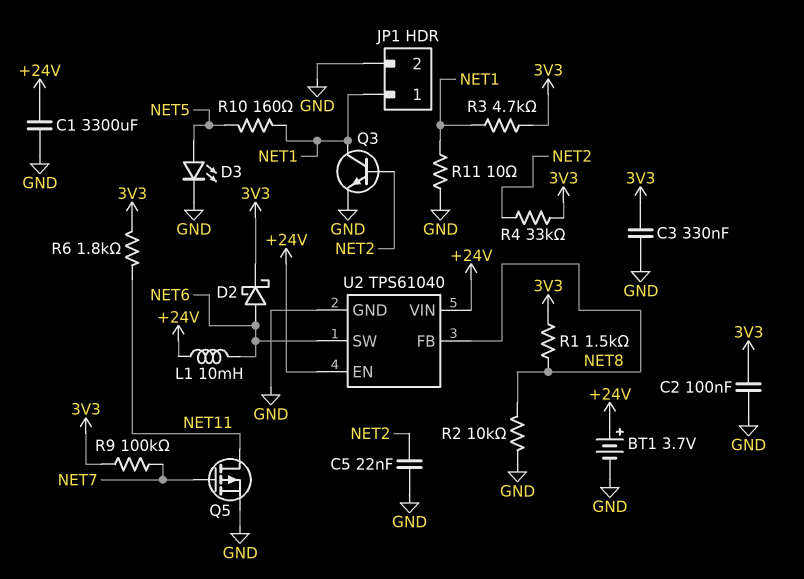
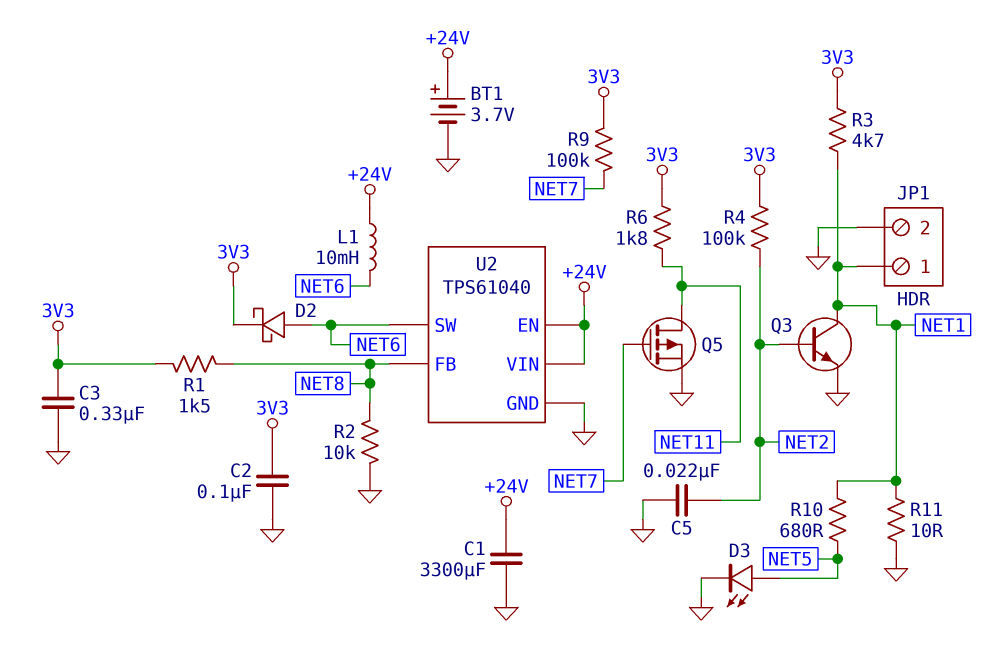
R4: 33k (3V3, NET2) -> 100k (3V3, NET2)
R10: 160 (NET1, NET5) -> 680 (NET1, NET5)

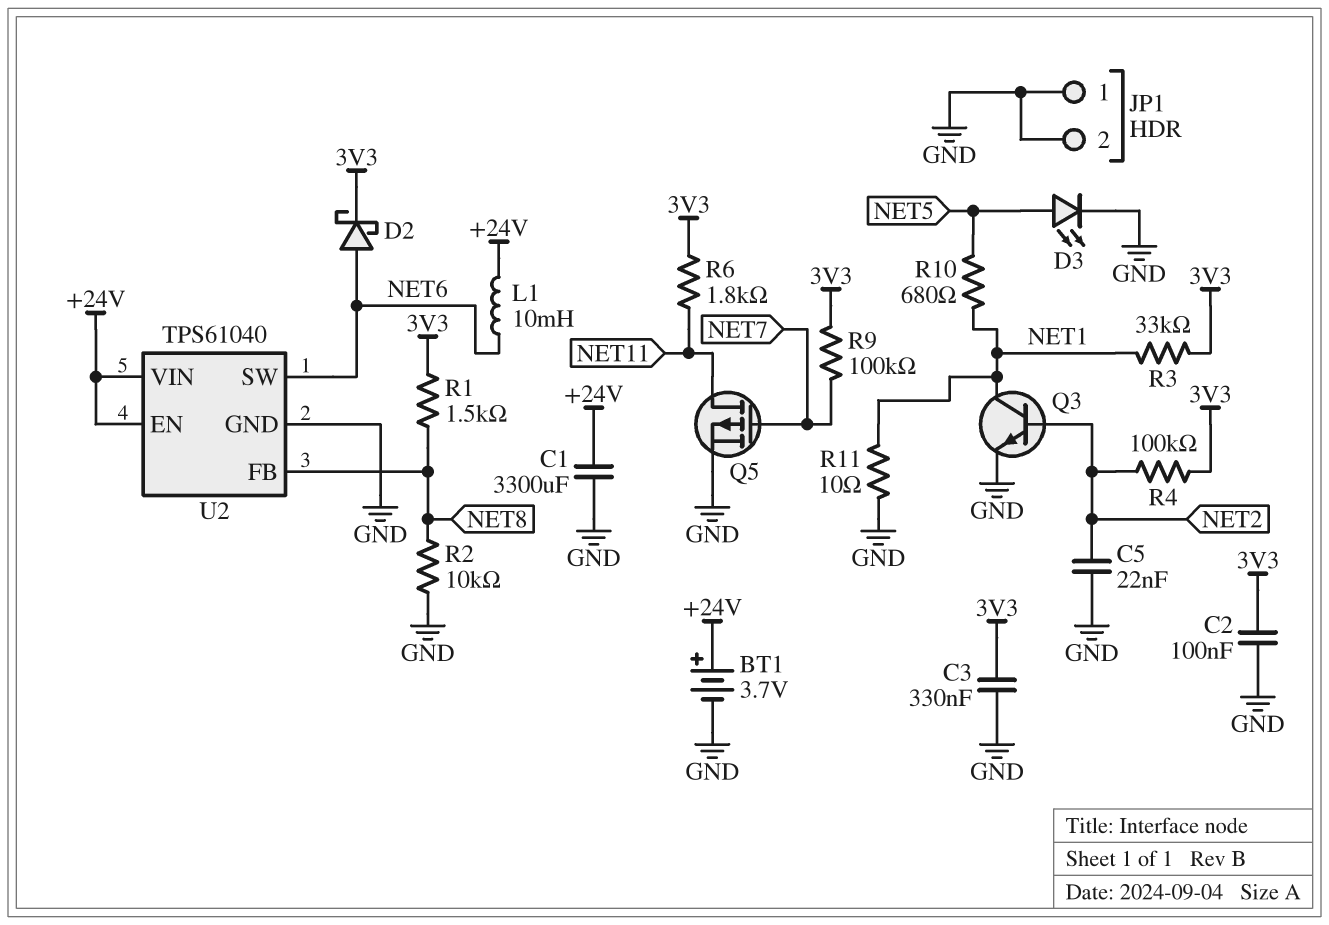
JP1 pin 1: NET1 -> GND
R3: 4.7k (3V3, NET1) -> 33k (3V3, NET1)

